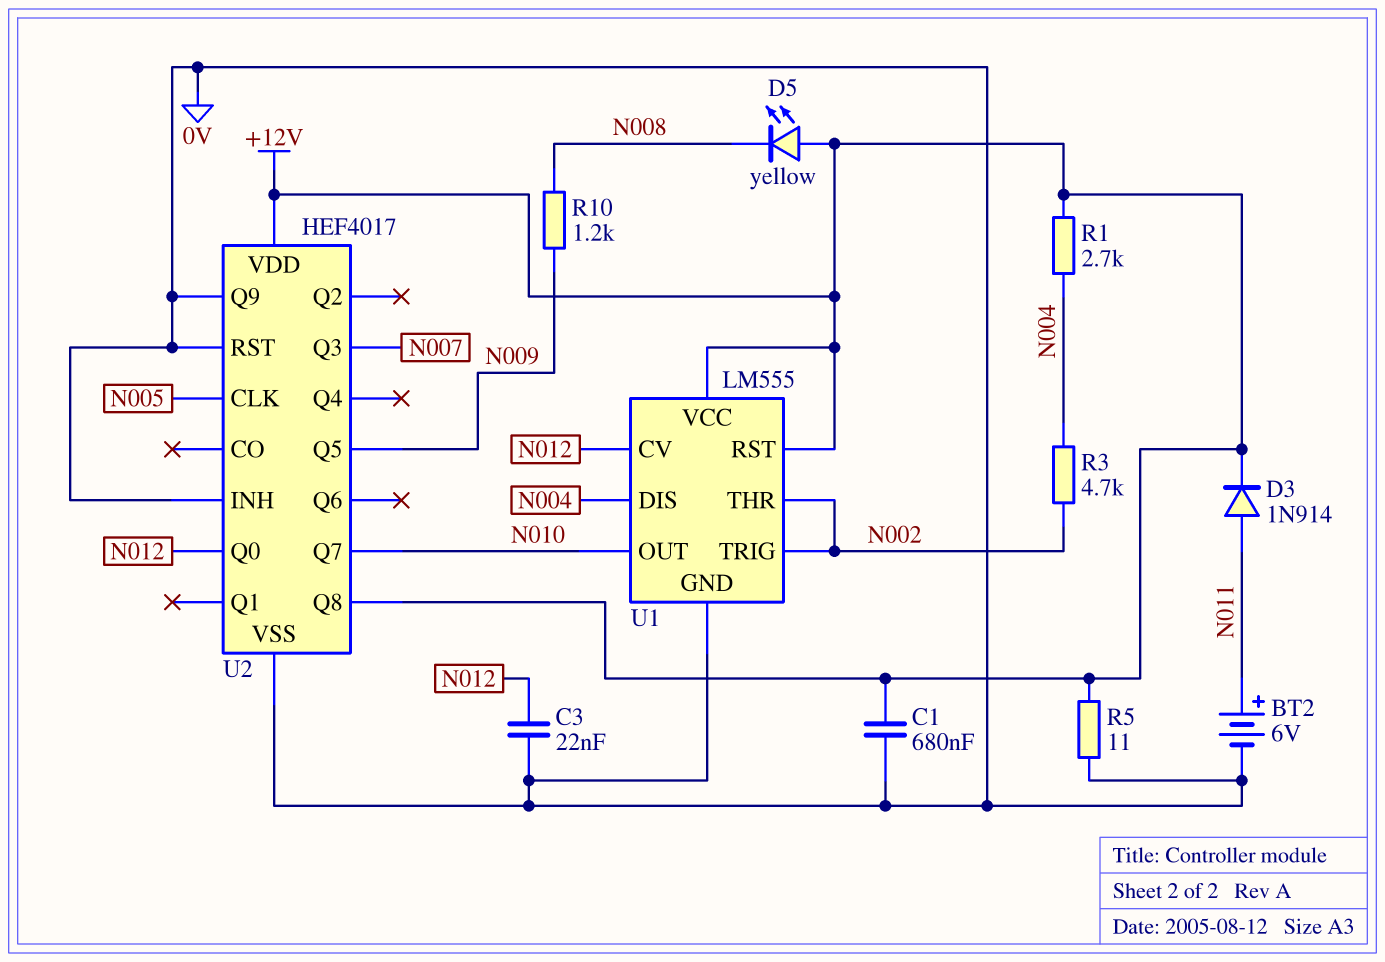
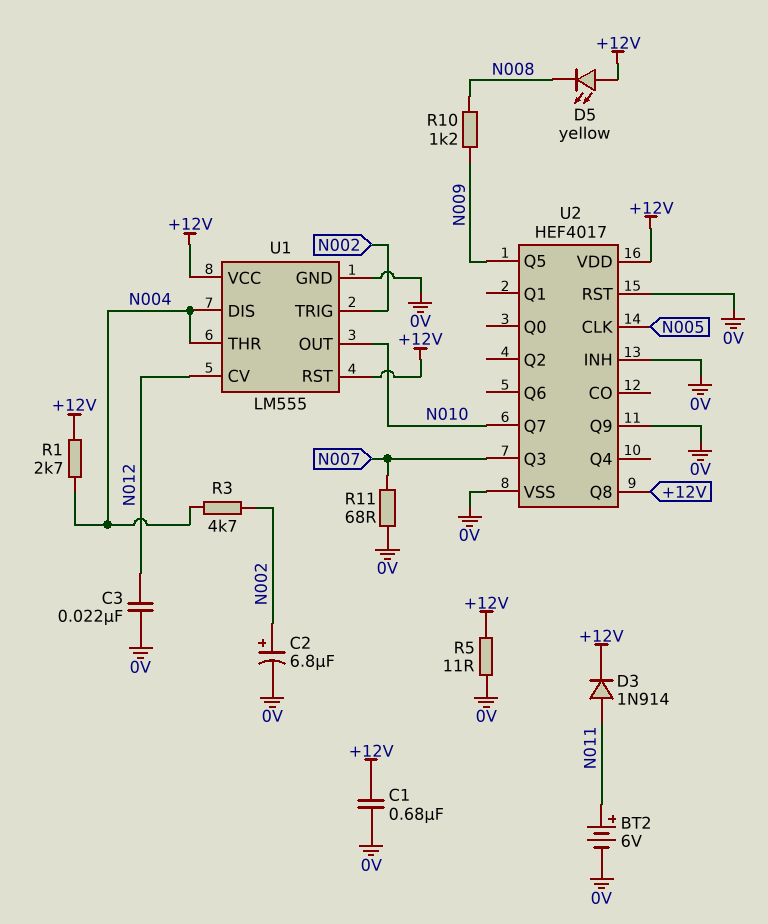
C2: none -> 6.8uF (plus N002, minus 0V)
R11: none -> 68 (0V, N007)
U1 pin THR: N002 -> N004
U2 pin Q0: N012 -> none

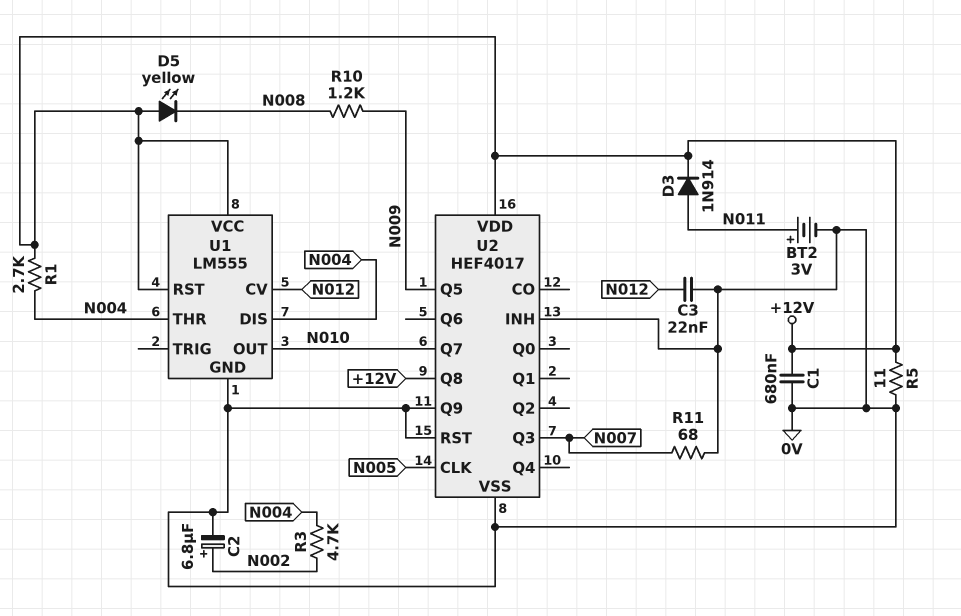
BT2: 6V (plus N011, minus 0V) -> 3V (plus N011, minus 0V)
U1 pin TRIG: N002 -> none

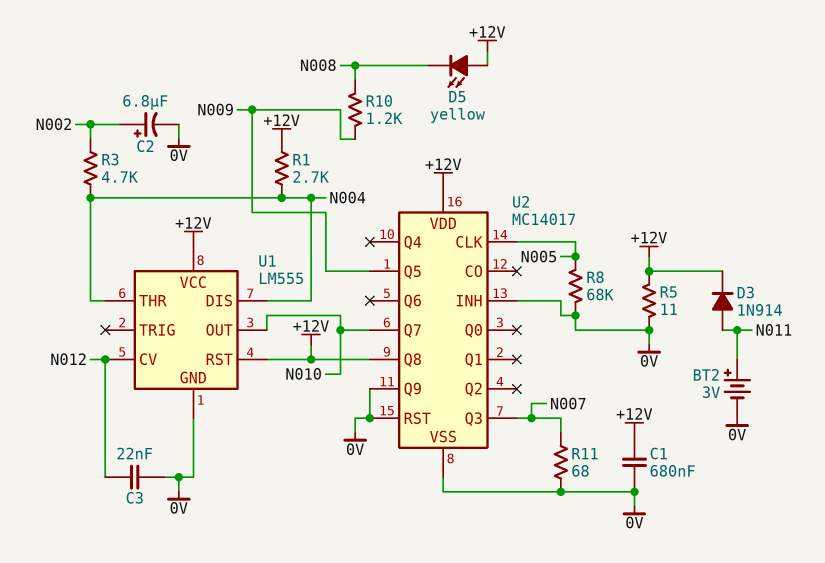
R8: none -> 68k (0V, N005)
U2: HEF4017 -> MC14017

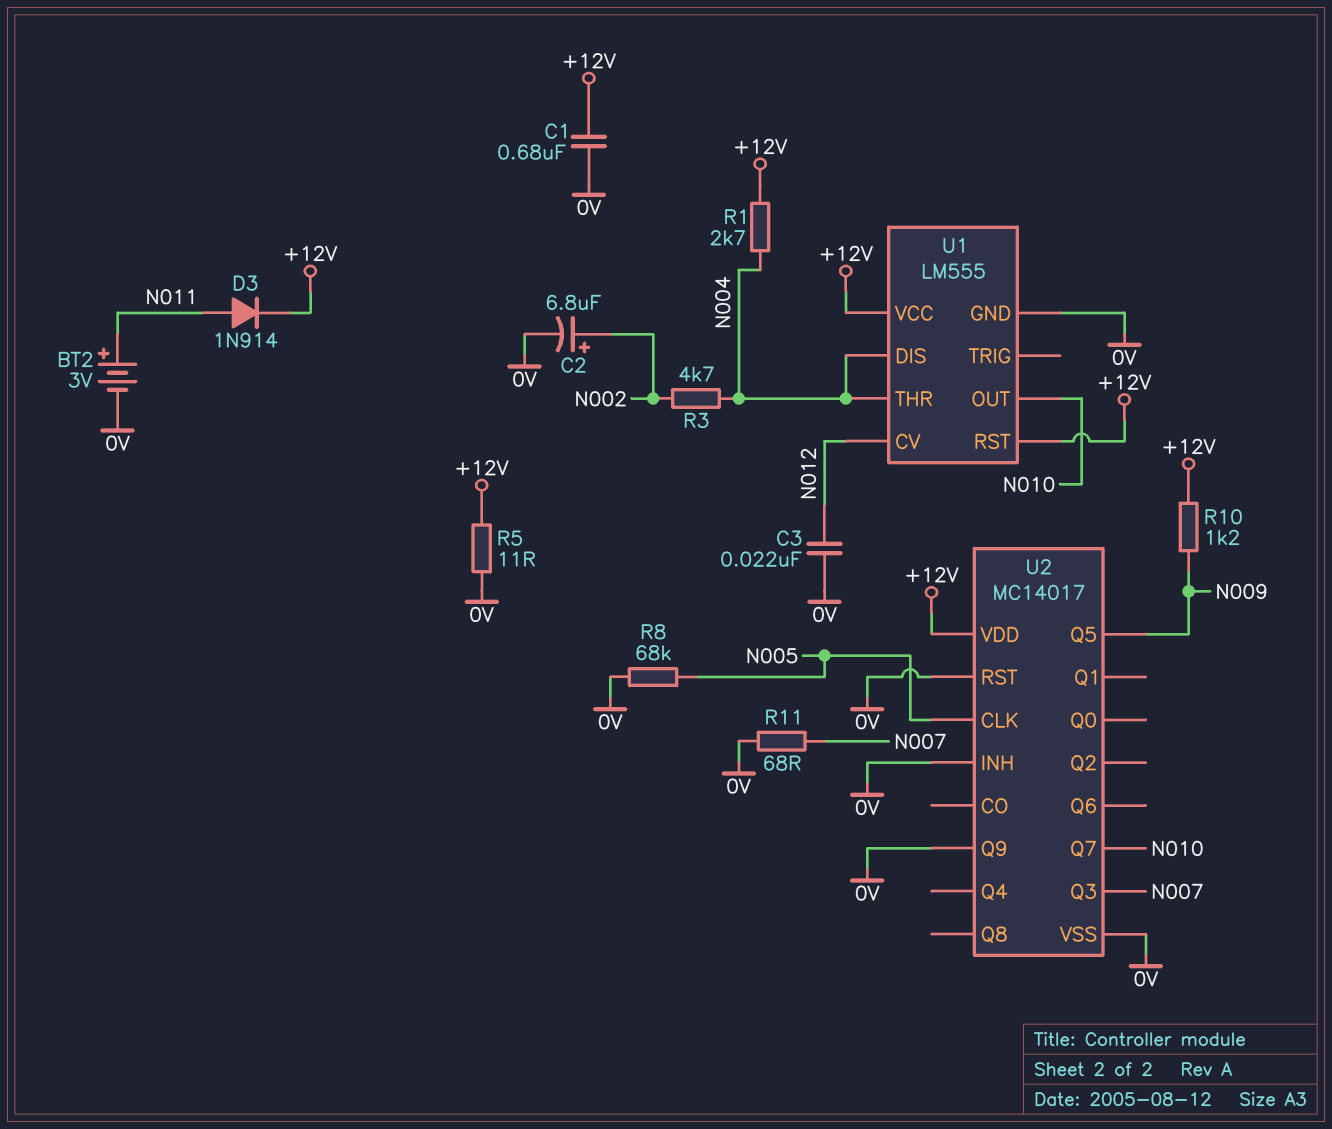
D5: LED yellow (A +12V, K N008) -> none
R10: 1.2k (N008, N009) -> 1.2k (+12V, N009)
U2 pin Q8: +12V -> none

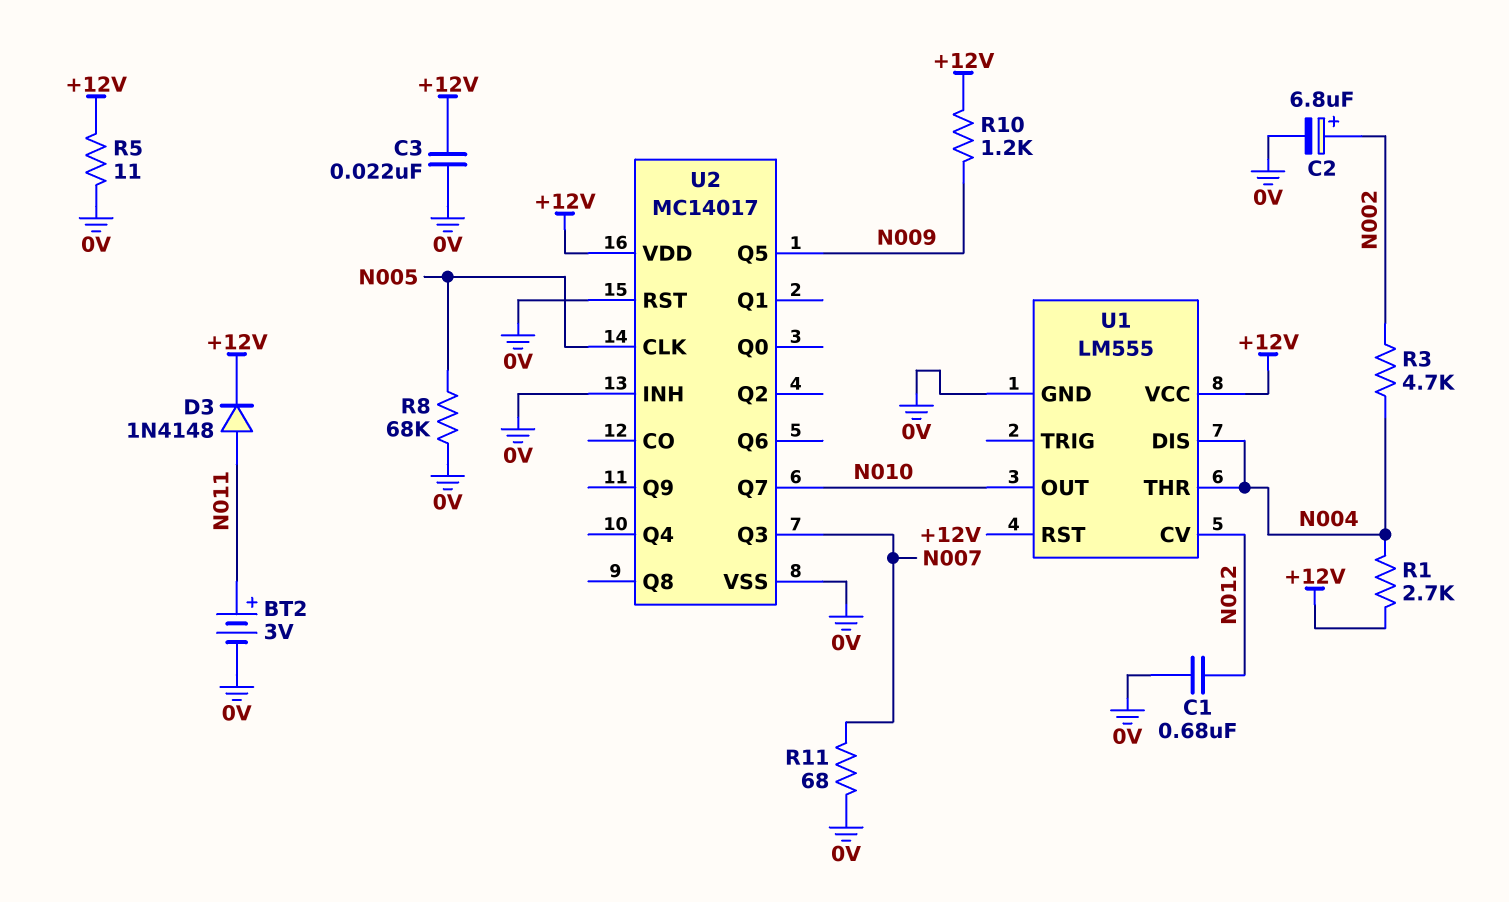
C1: 680nF (+12V, 0V) -> 680nF (0V, N012)
C3: 22nF (0V, N012) -> 22nF (+12V, 0V)
D3: diode 1N914 (A N011, K +12V) -> diode 1N4148 (A N011, K +12V)
U2 pin Q9: 0V -> none

